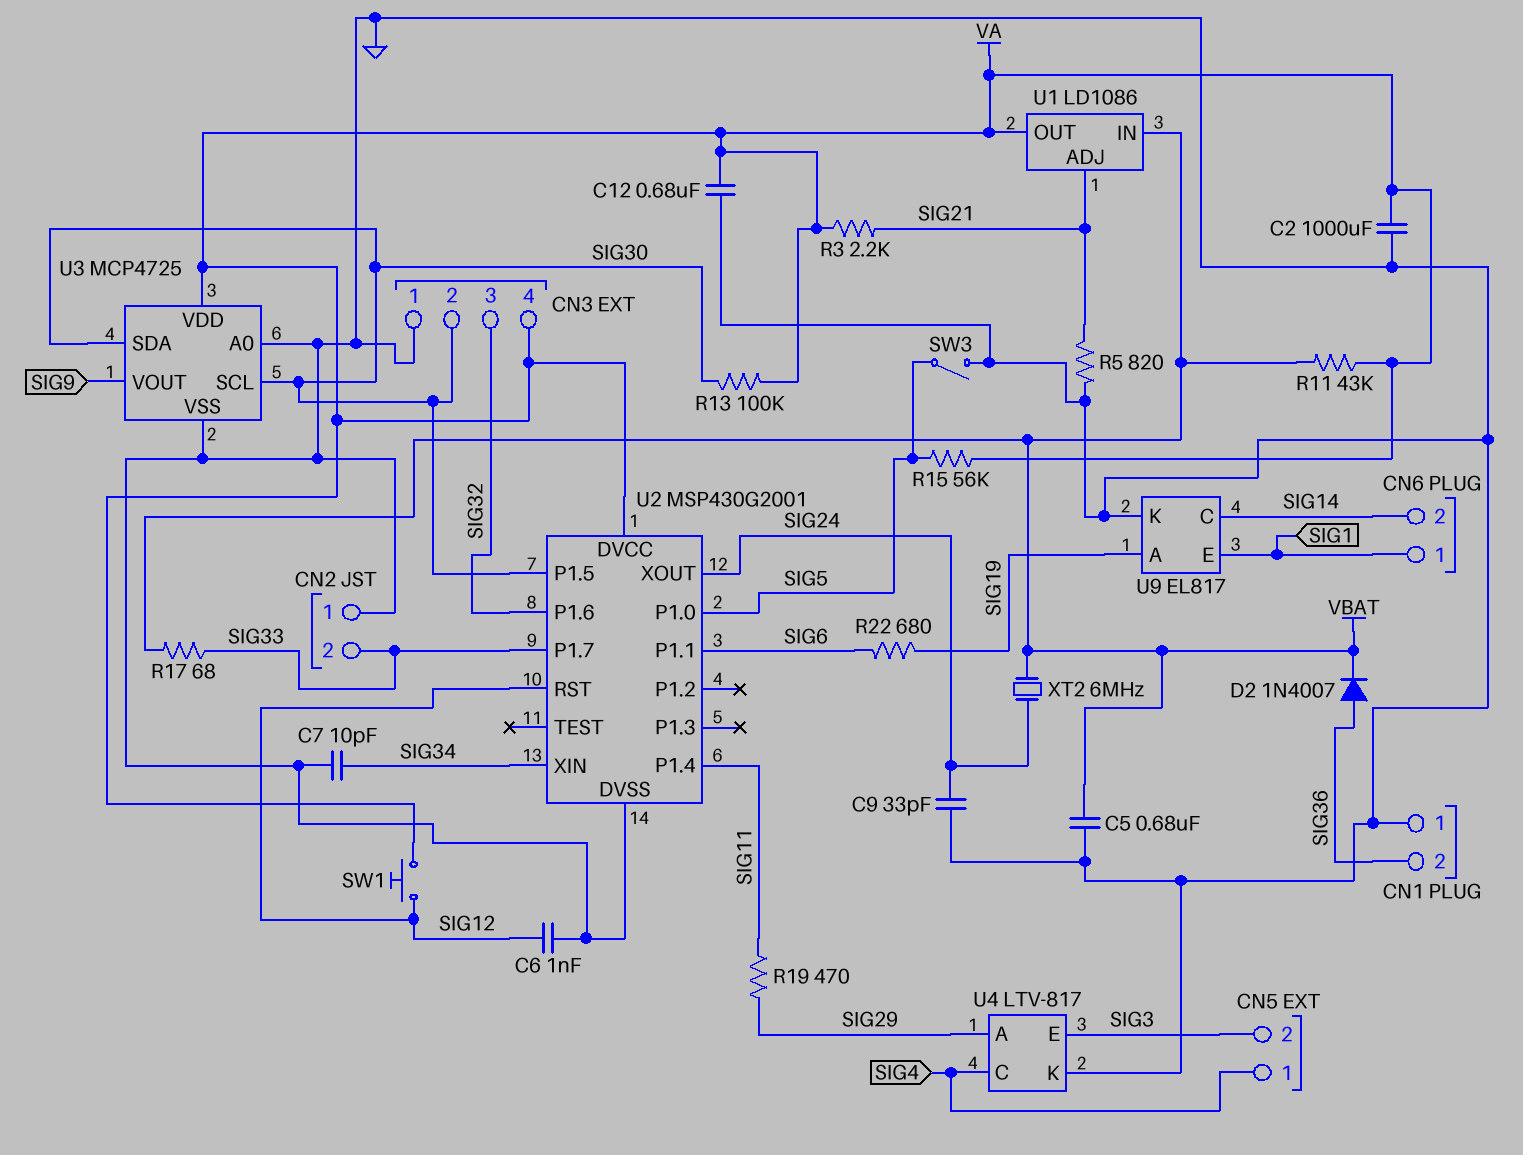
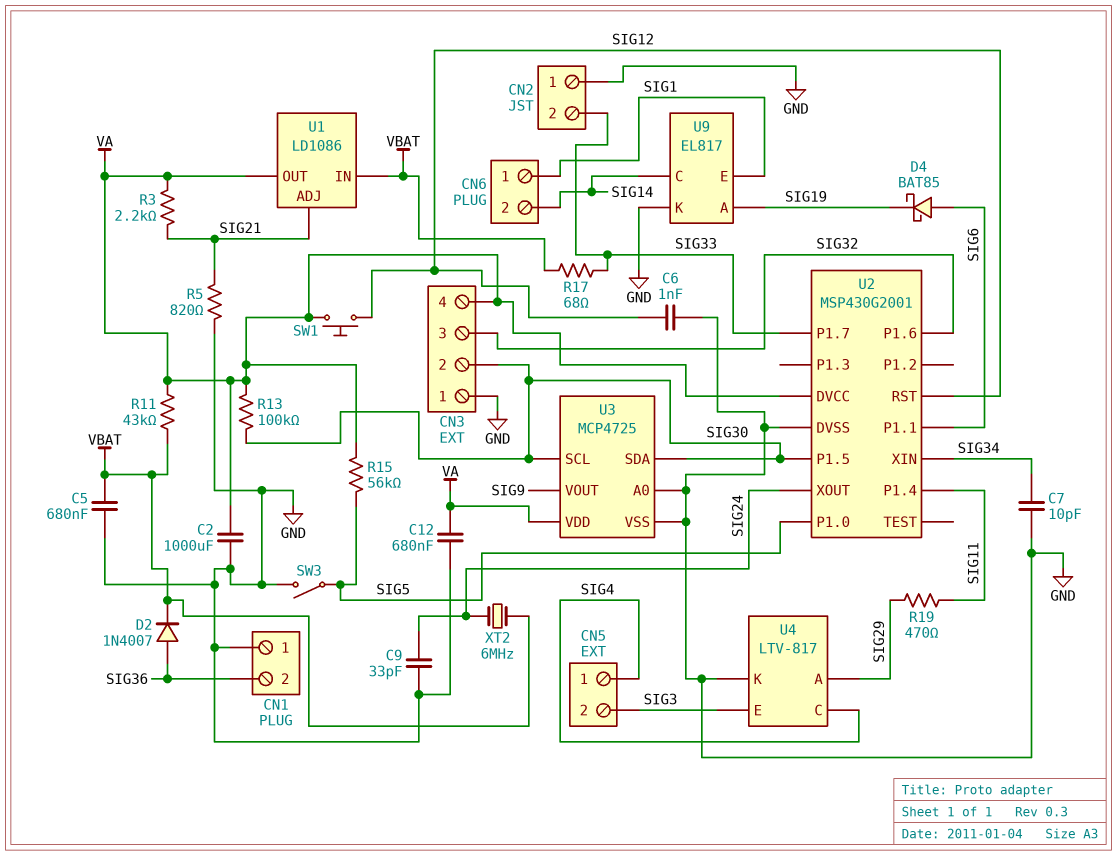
D4: none -> schottky BAT85 (A SIG6, K SIG19)
R22: 680 (SIG6, SIG19) -> none

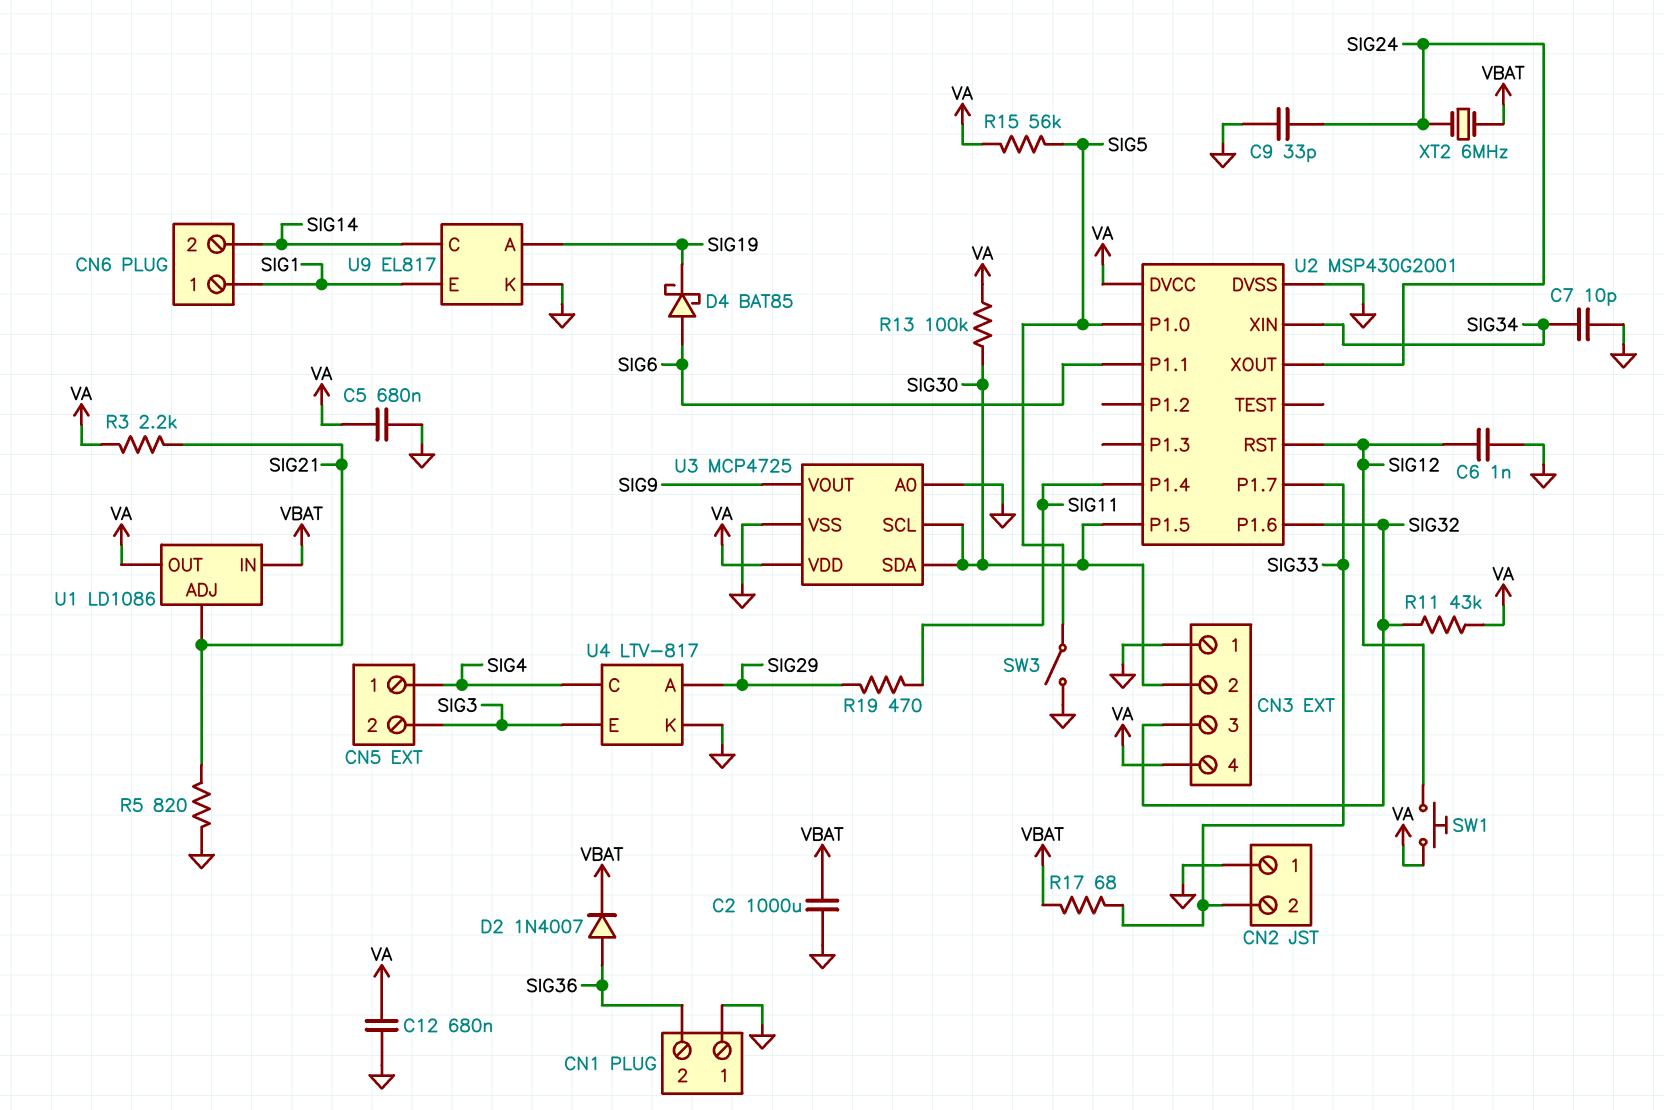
C2: 1000uF (GND, VA) -> 1000uF (GND, VBAT)
C5: 680nF (GND, VBAT) -> 680nF (GND, VA)
R11: 43k (VA, VBAT) -> 43k (SIG32, VA)

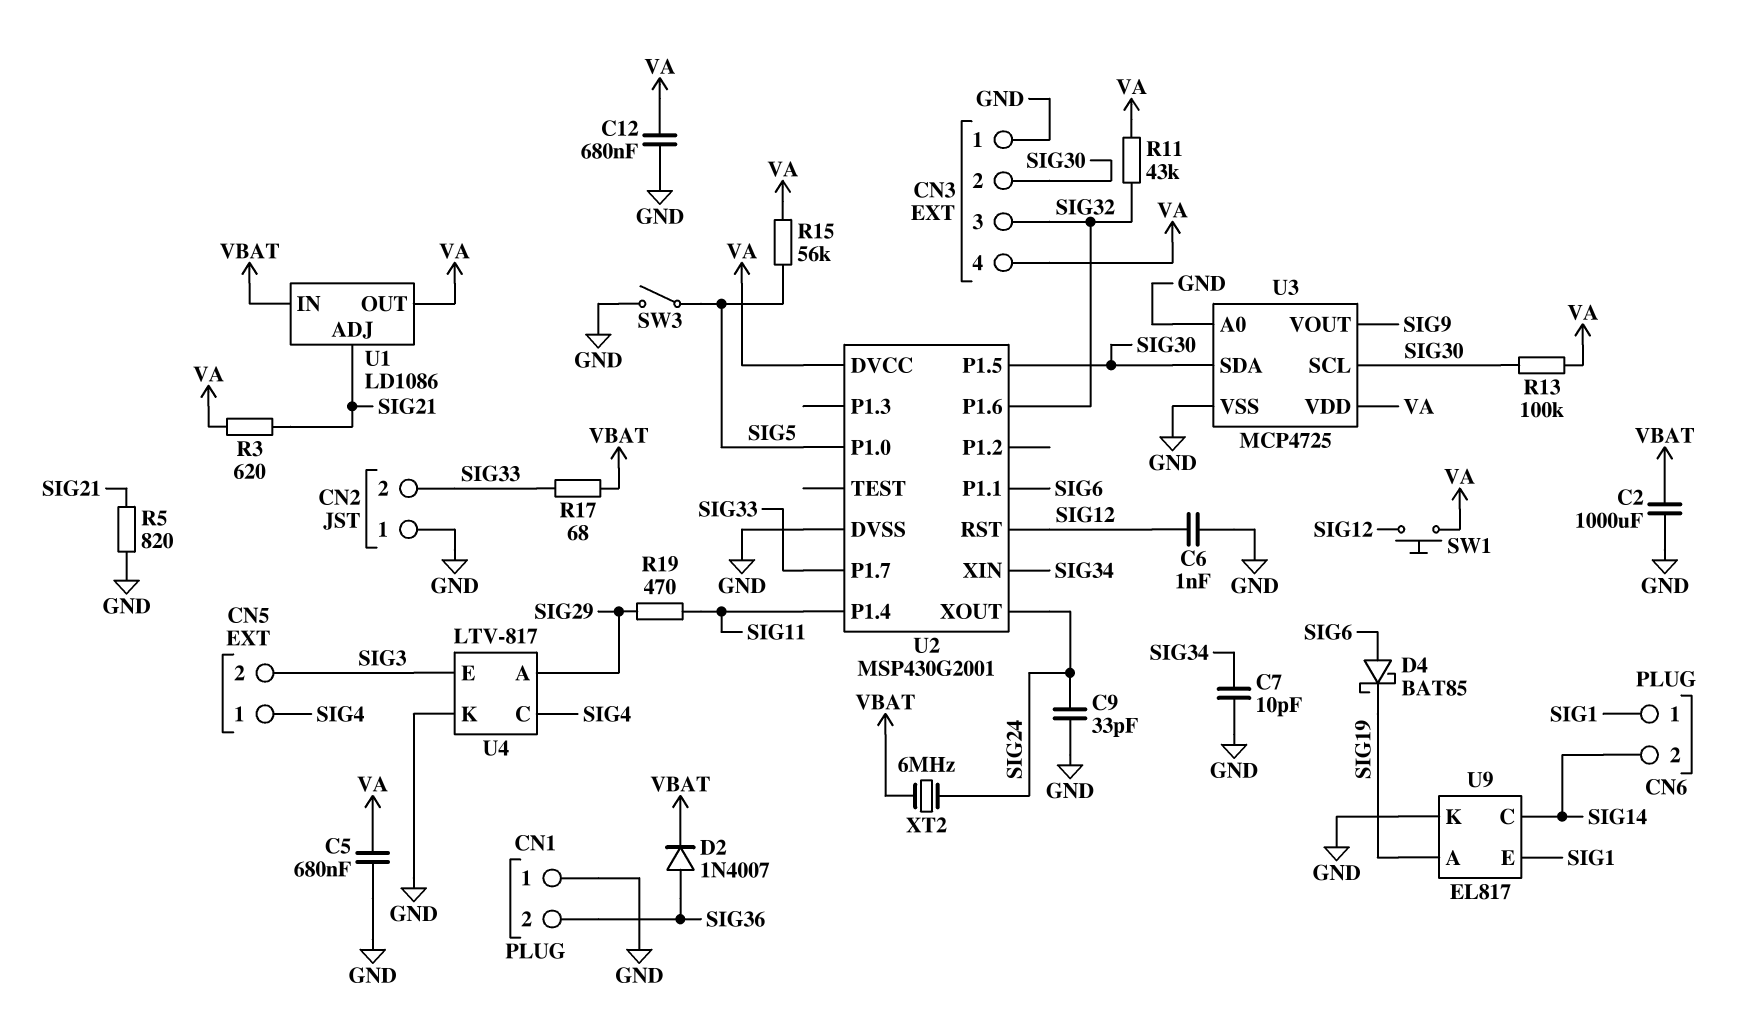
R3: 2.2k (SIG21, VA) -> 620 (SIG21, VA)

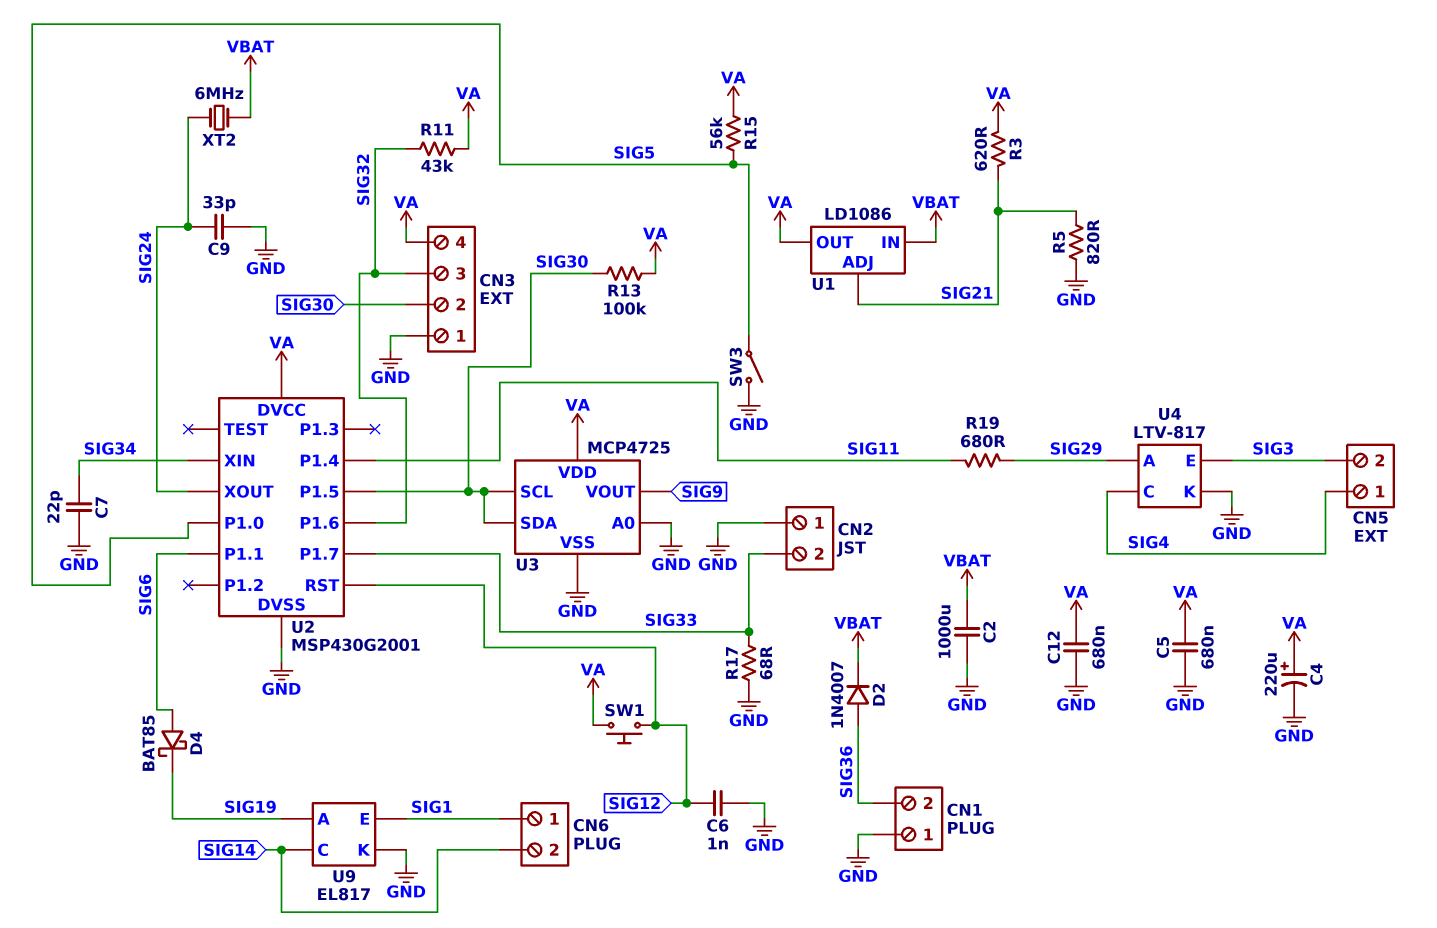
C4: none -> 220uF (plus VA, minus GND)
C7: 10pF (GND, SIG34) -> 22pF (GND, SIG34)
R17: 68 (SIG33, VBAT) -> 68 (GND, SIG33)
R19: 470 (SIG11, SIG29) -> 680 (SIG11, SIG29)

